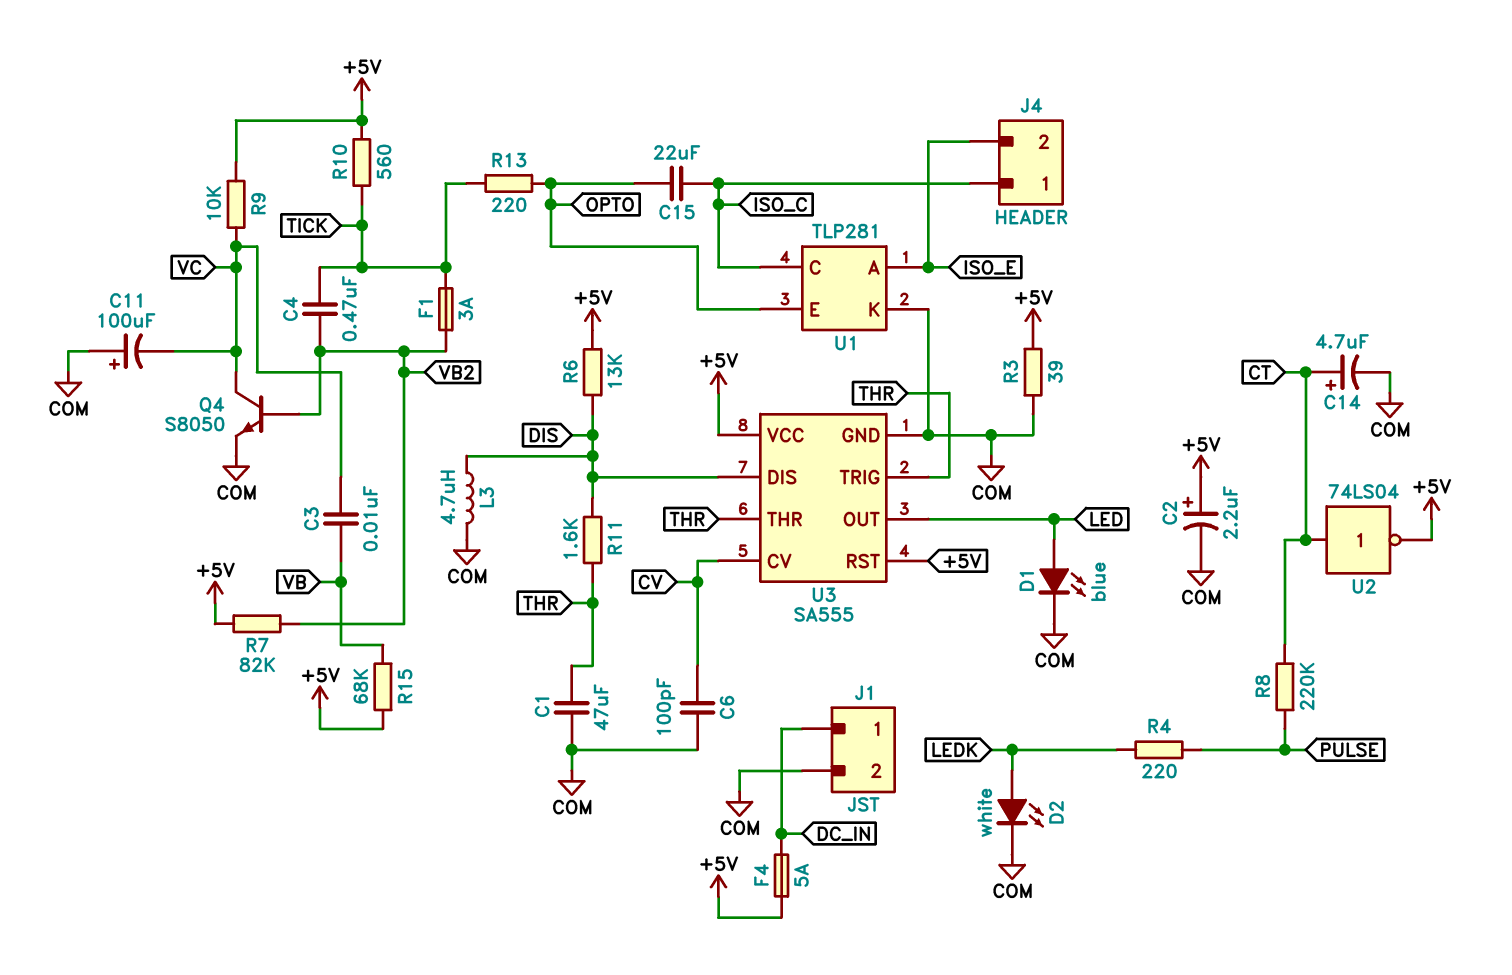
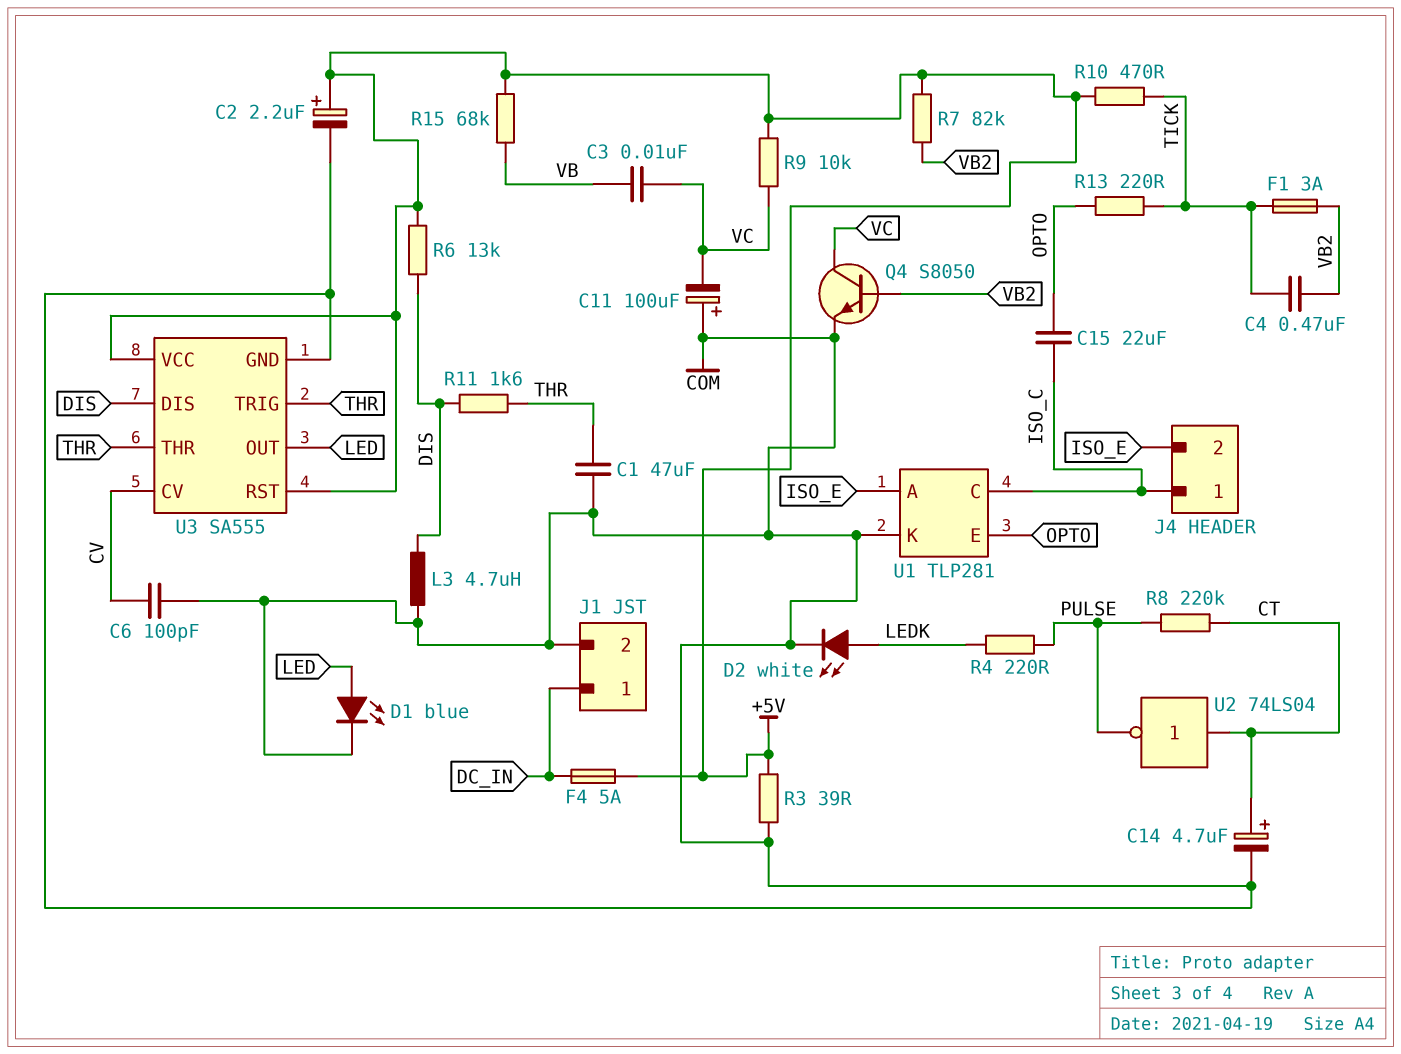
R10: 560 (+5V, TICK) -> 470 (+5V, TICK)
U2: NOT 74LS04 (in CT, out +5V) -> NOT 74LS04 (in CT, out PULSE)

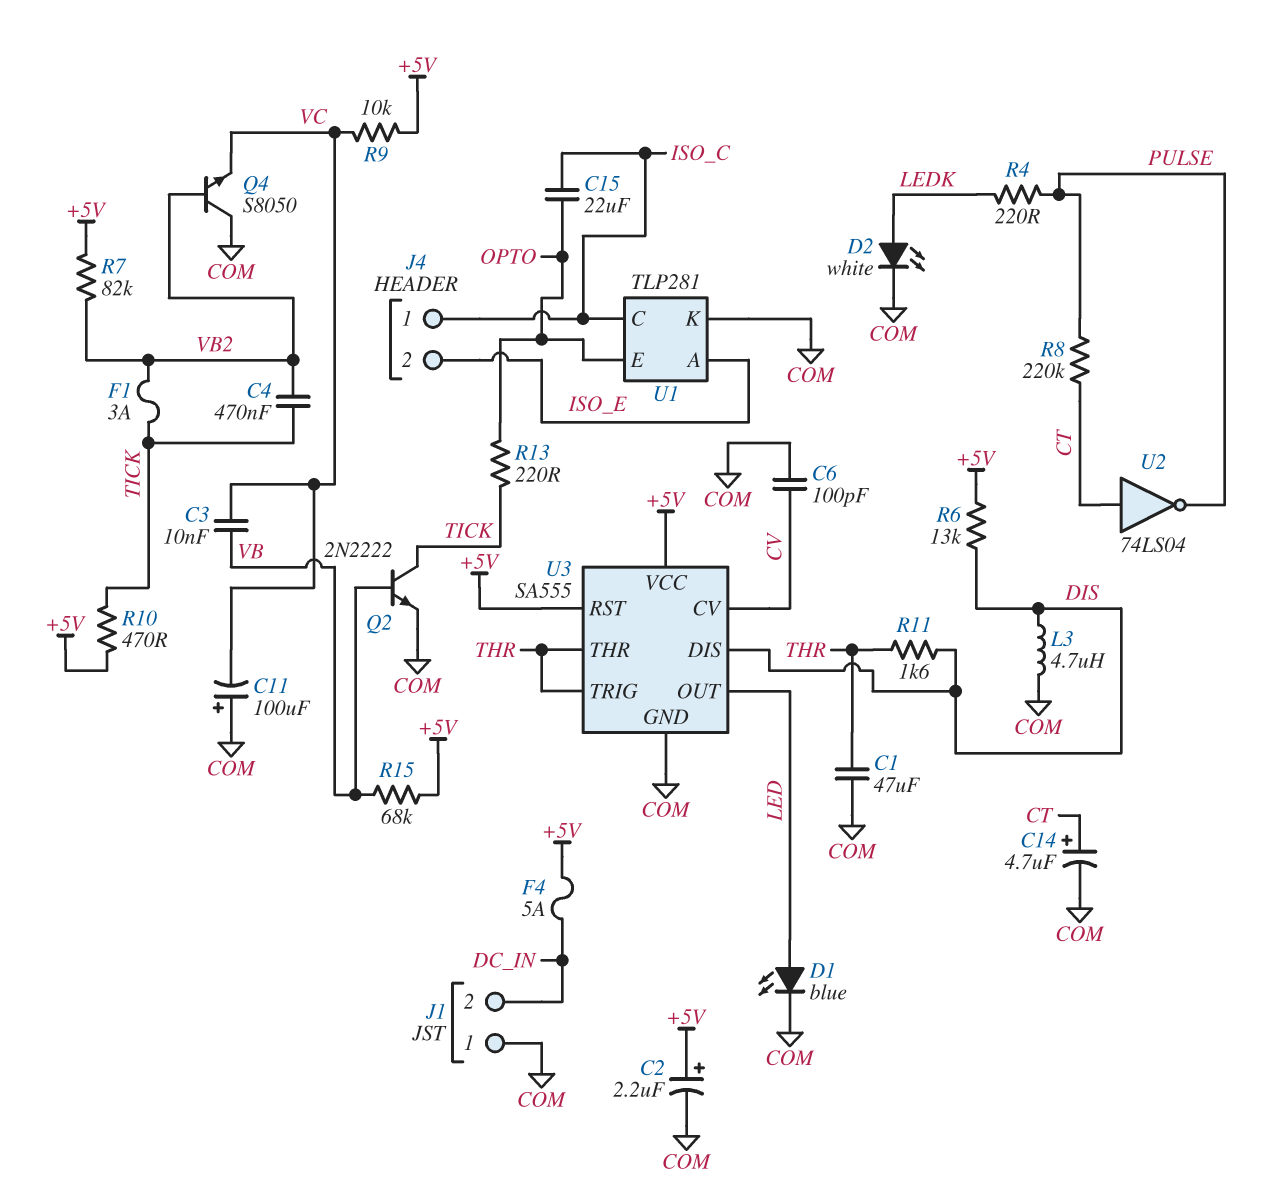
J1 pin 1: DC_IN -> COM
J1 pin 2: COM -> DC_IN
Q2: none -> NPN 2N2222 (B VB, C TICK, E COM)
Q4: NPN S8050 (B VB2, C VC, E COM) -> NPN S8050 (B VB2, C COM, E VC)
R3: 39 (+5V, COM) -> none

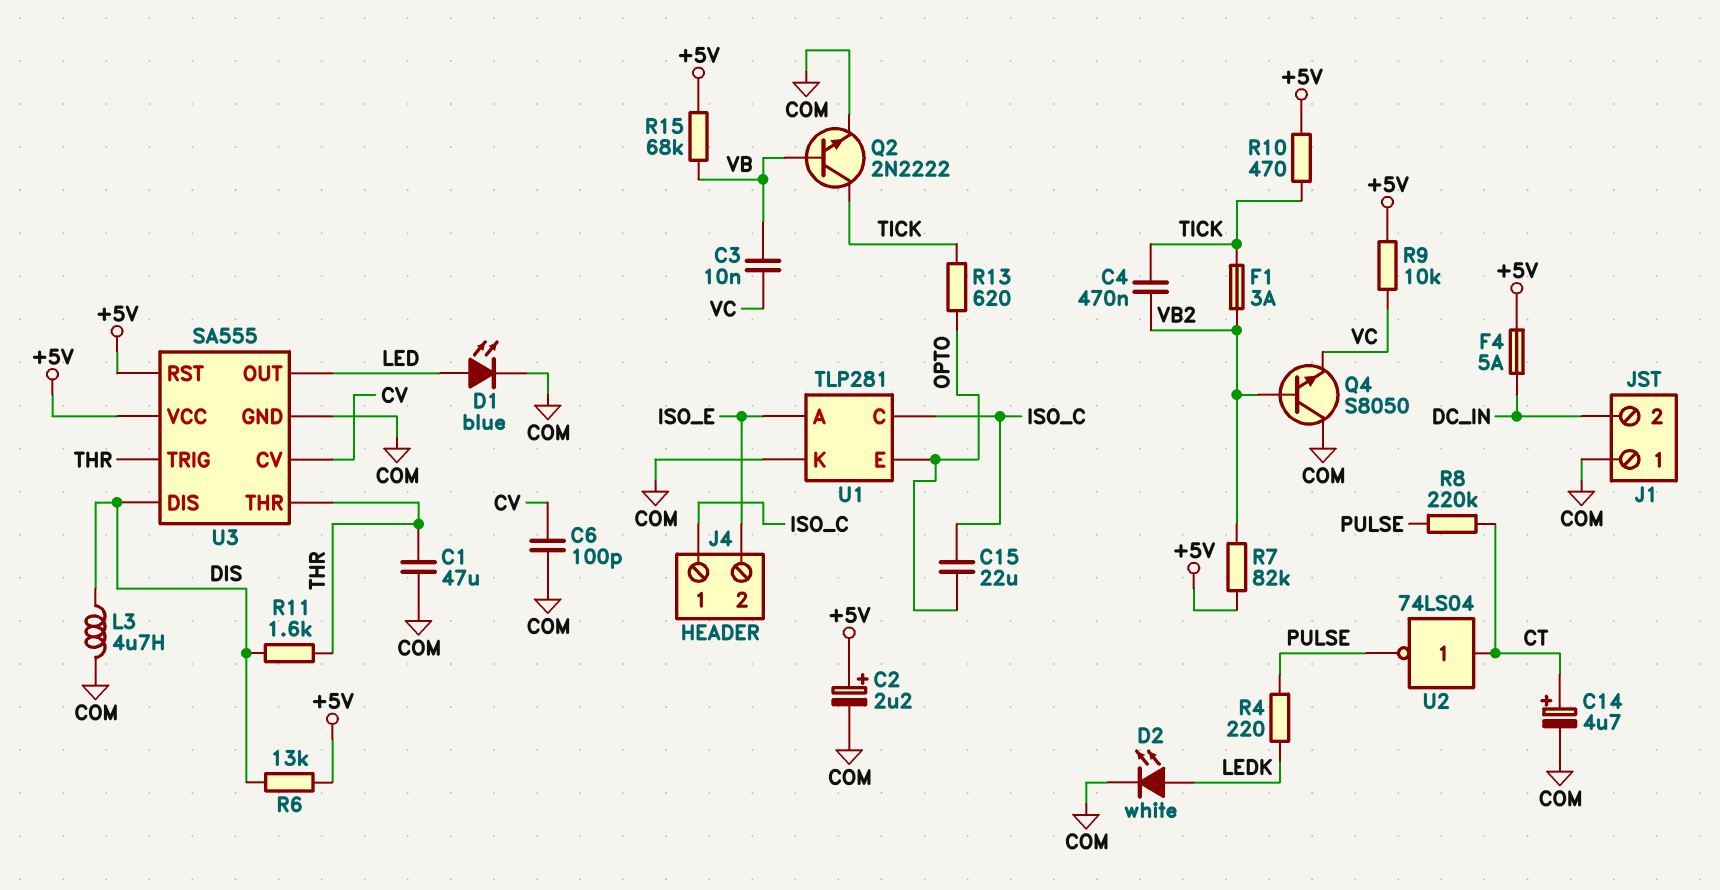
C11: 100uF (plus COM, minus VC) -> none
R13: 220 (OPTO, TICK) -> 620 (OPTO, TICK)

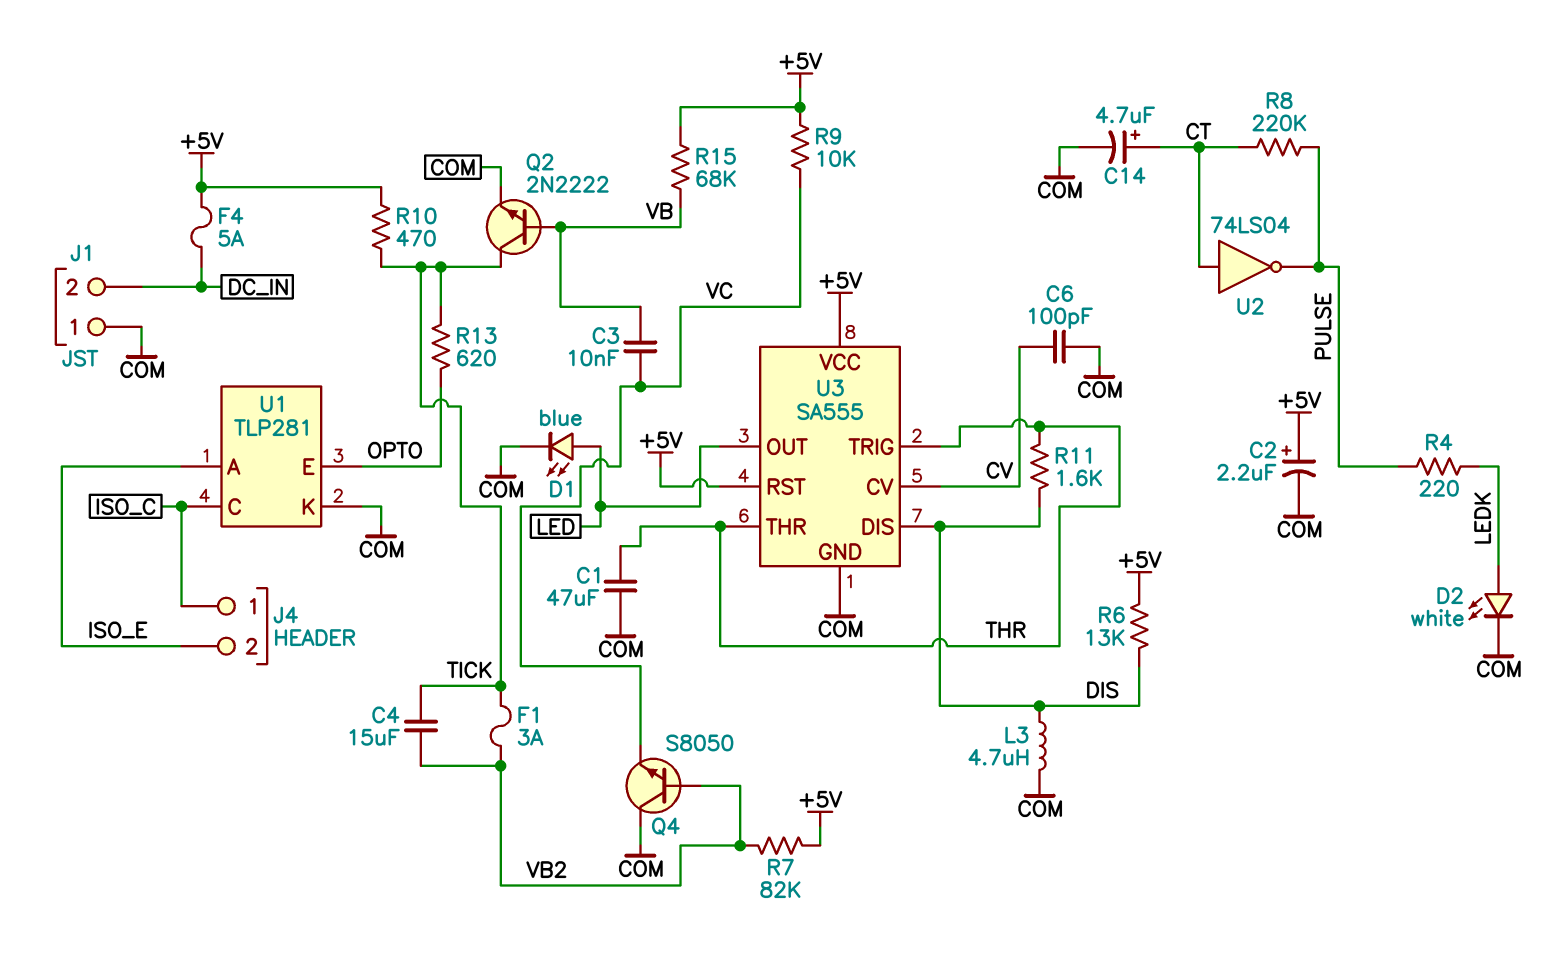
C4: 470nF (TICK, VB2) -> 15uF (TICK, VB2)
C15: 22uF (ISO_C, OPTO) -> none

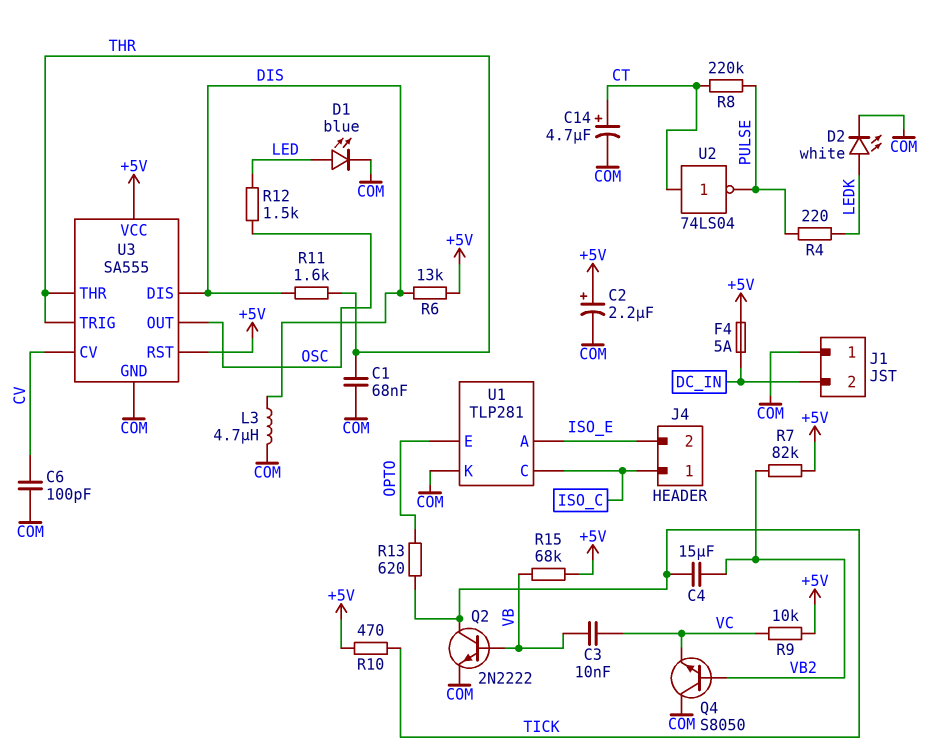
C1: 47uF (COM, THR) -> 68nF (COM, THR)
F1: 3A (TICK, VB2) -> none
R12: none -> 1.5k (LED, OSC)
U3 pin OUT: LED -> OSC

